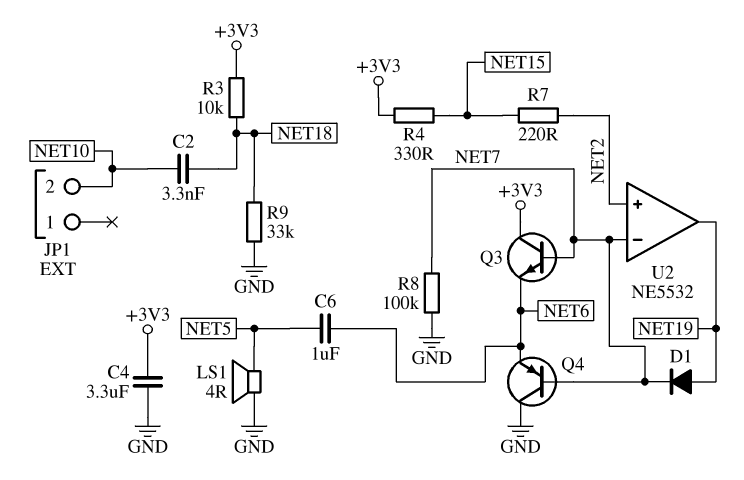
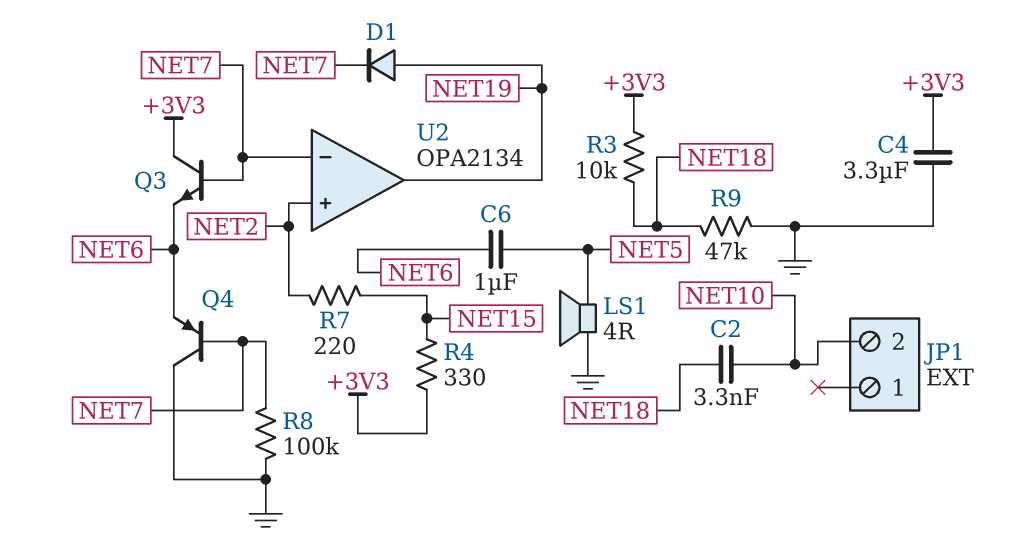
R9: 33k (GND, NET18) -> 47k (GND, NET18)
U2: NE5532 -> OPA2134

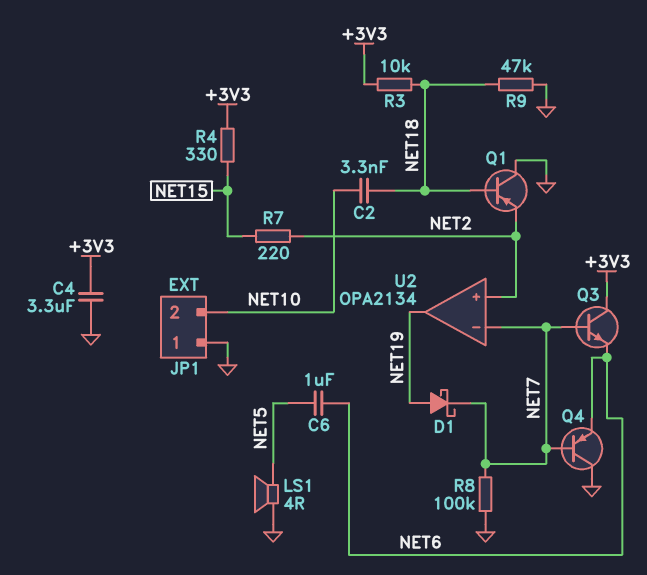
D1: diode (A NET19, K NET7) -> schottky (A NET19, K NET7)
JP1 pin 1: none -> GND
Q1: none -> PNP (B NET18, C GND, E NET2)

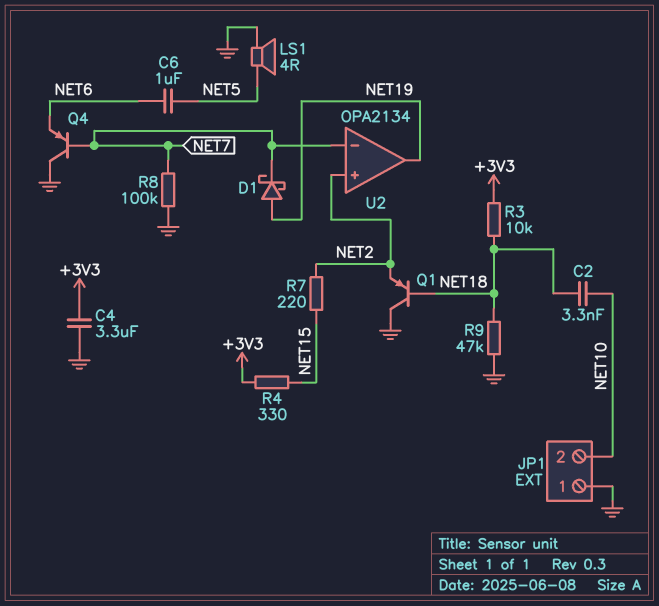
Q3: NPN (B NET7, C +3V3, E NET6) -> none

